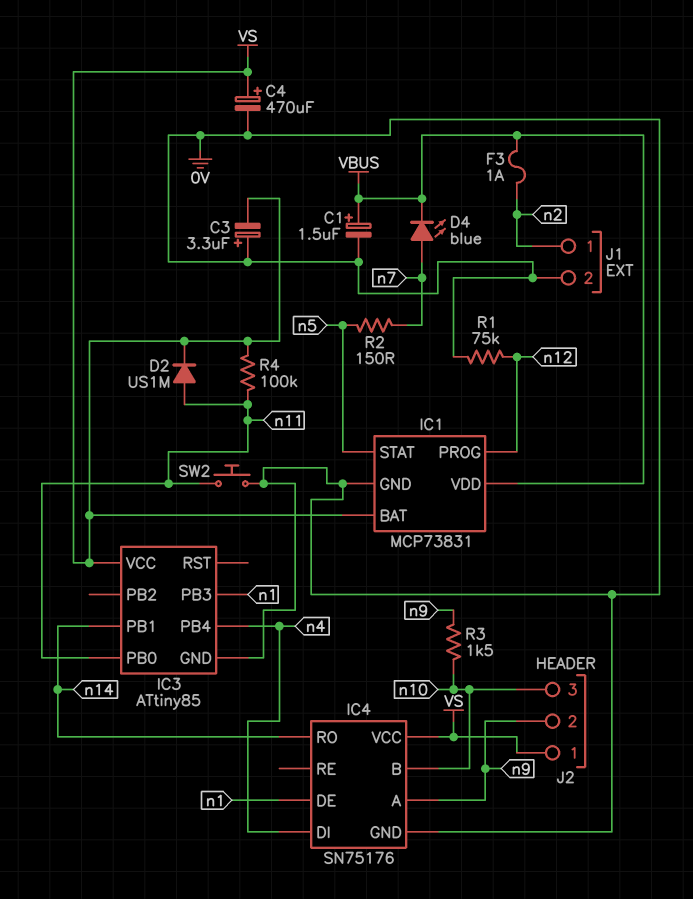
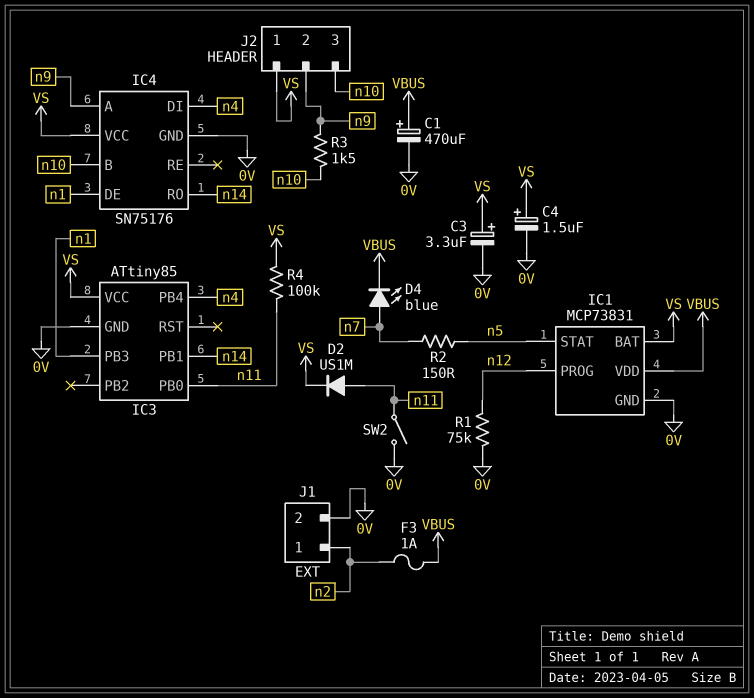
C1: 1.5uF (plus VBUS, minus 0V) -> 470uF (plus VBUS, minus 0V)
C3: 3.3uF (plus 0V, minus VS) -> 3.3uF (plus VS, minus 0V)
C4: 470uF (plus VS, minus 0V) -> 1.5uF (plus VS, minus 0V)
SW2: button (0V, n11) -> switch (0V, n11)

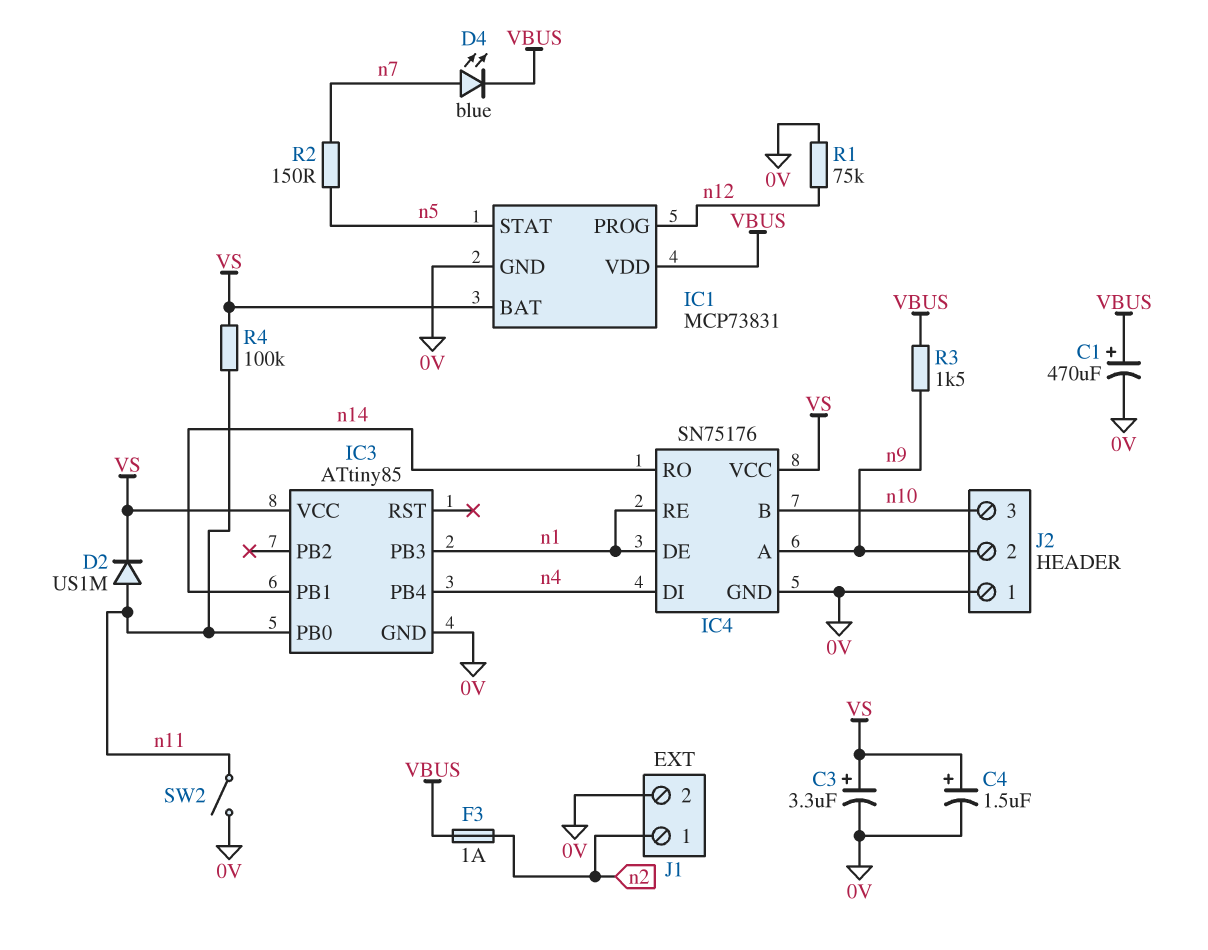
IC4 pin RE: none -> n1
J2 pin 1: VS -> 0V
R3: 1.5k (n9, n10) -> 1.5k (VBUS, n9)

